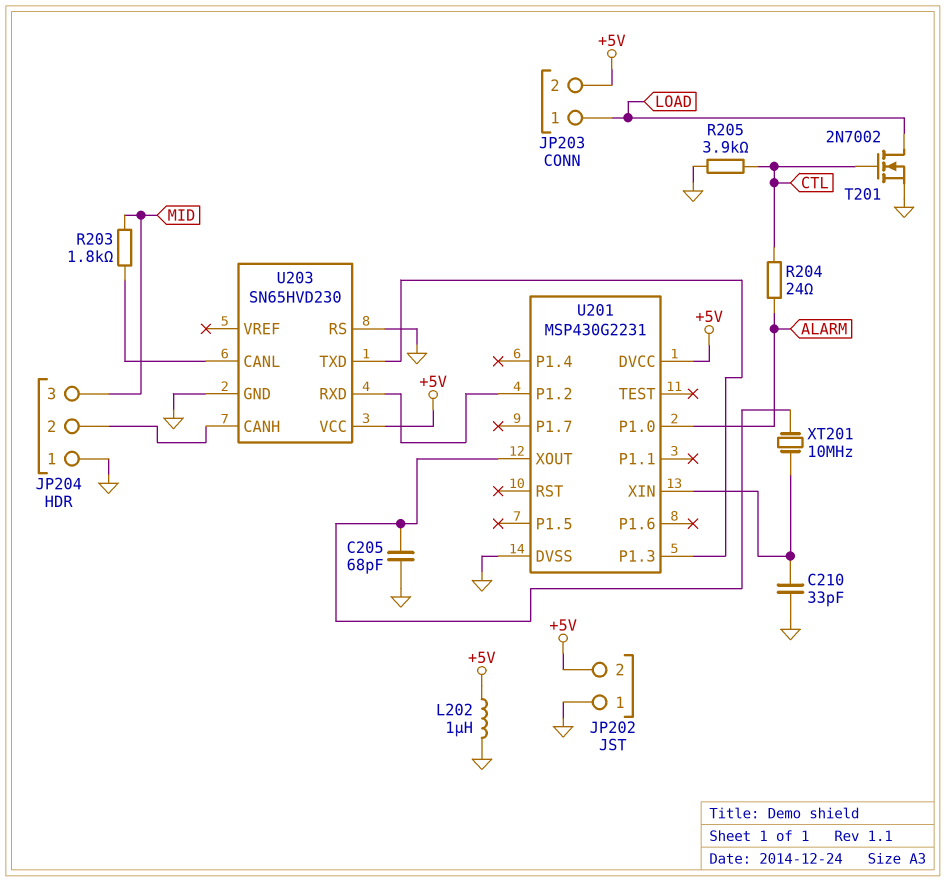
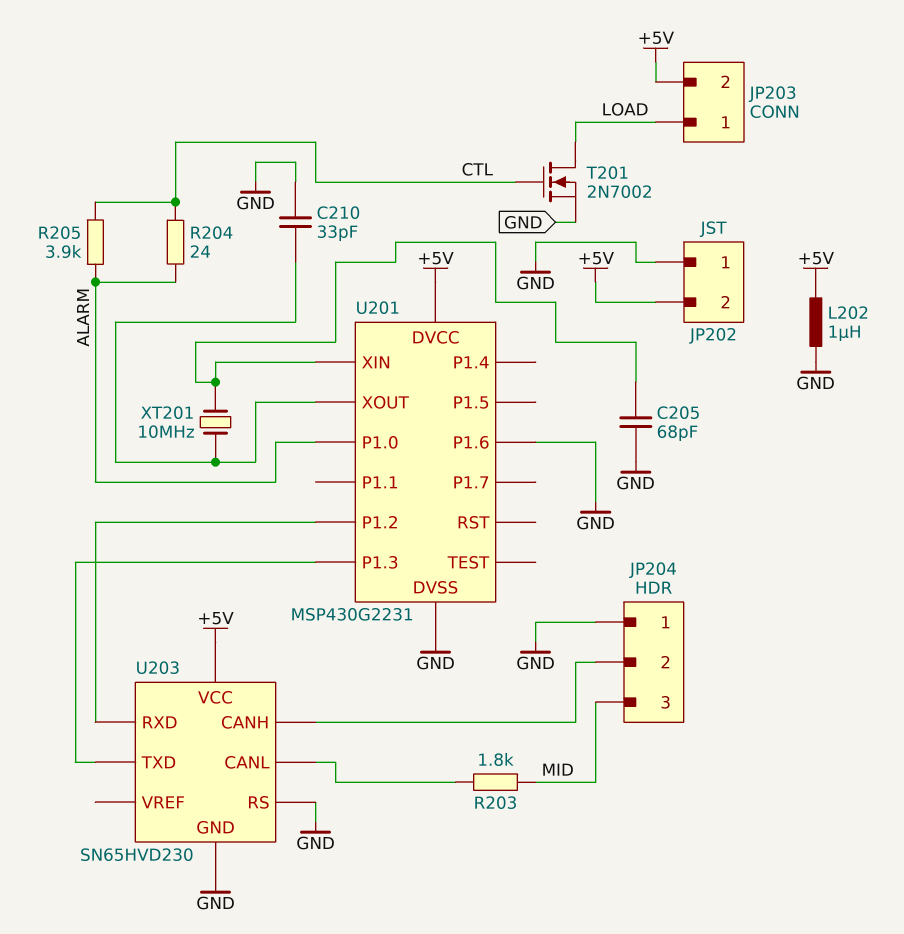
C205: 68pF (GND, U201/XOUT) -> 68pF (GND, U201/XIN)
C210: 33pF (GND, U201/XIN) -> 33pF (GND, U201/XOUT)
R205: 3.9k (CTL, GND) -> 3.9k (ALARM, CTL)
U201 pin P1.6: none -> GND

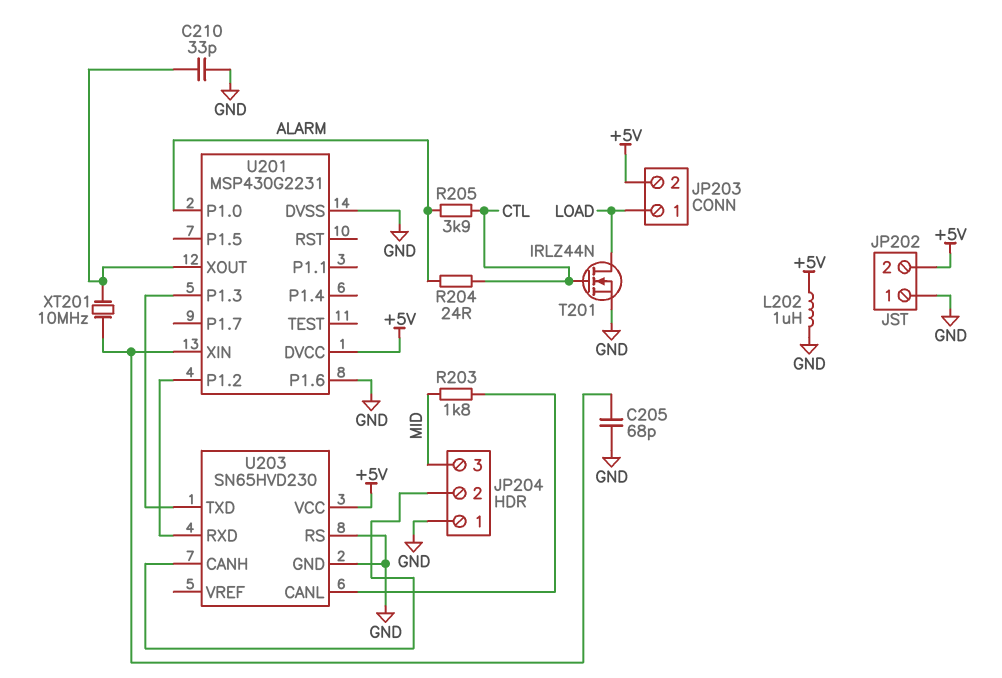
T201: NMOS 2N7002 (G CTL, D LOAD, S GND) -> NMOS IRLZ44N (G CTL, D LOAD, S GND)

